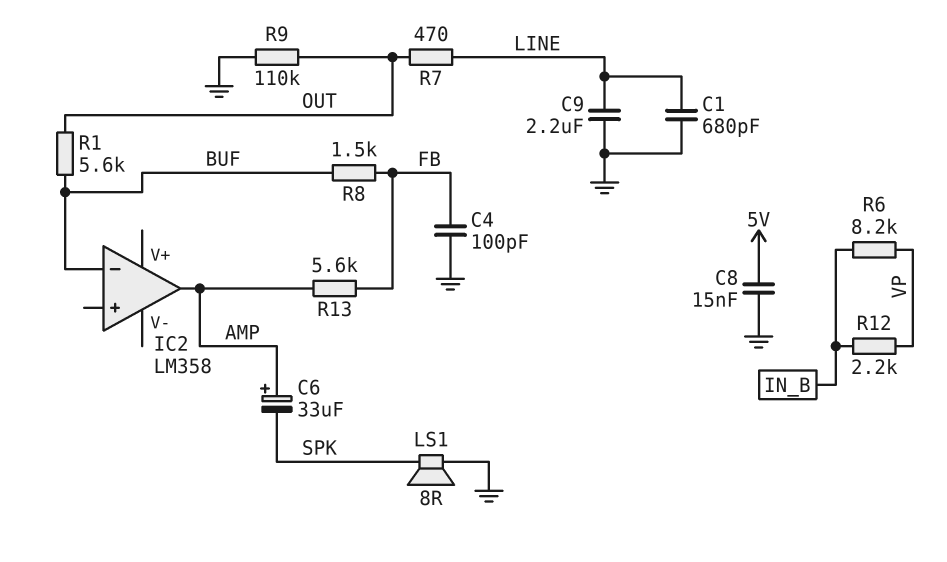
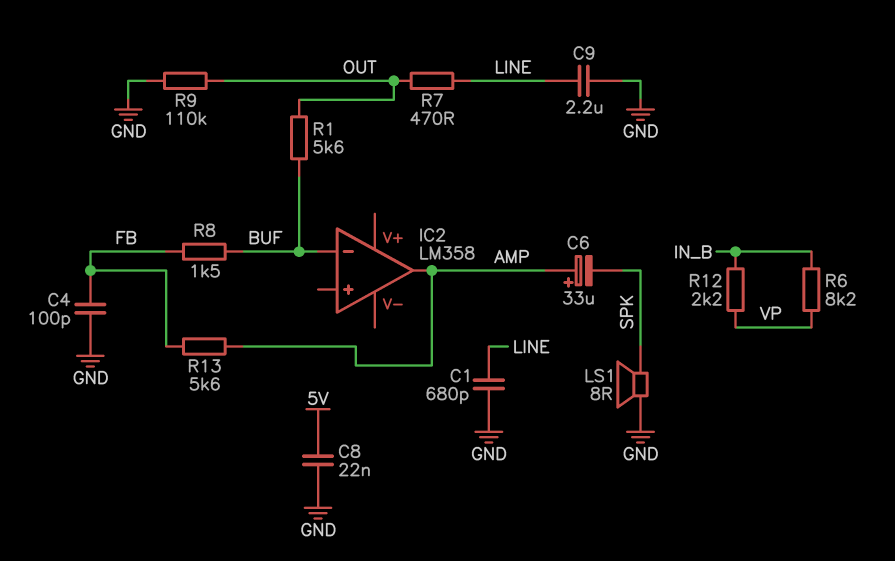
C8: 15nF (5V, GND) -> 22nF (5V, GND)

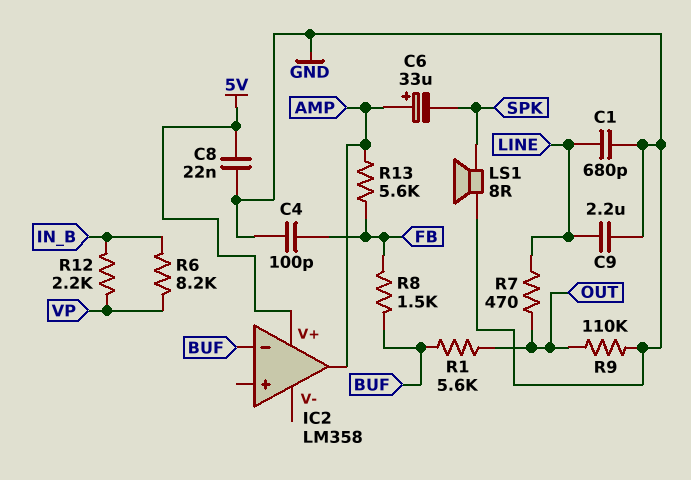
IC2 pin V+: none -> 5V

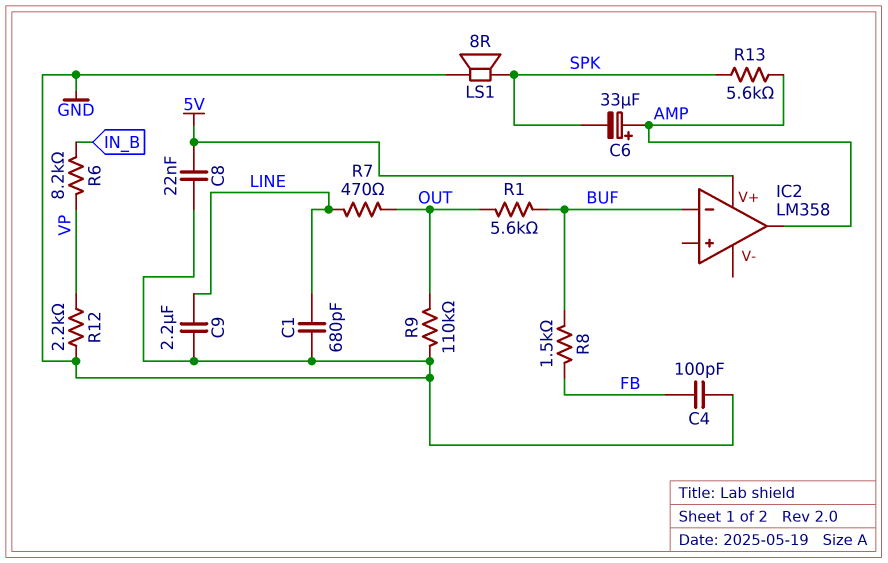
R12: 2.2k (IN_B, VP) -> 2.2k (GND, VP)
R13: 5.6k (AMP, FB) -> 5.6k (AMP, SPK)

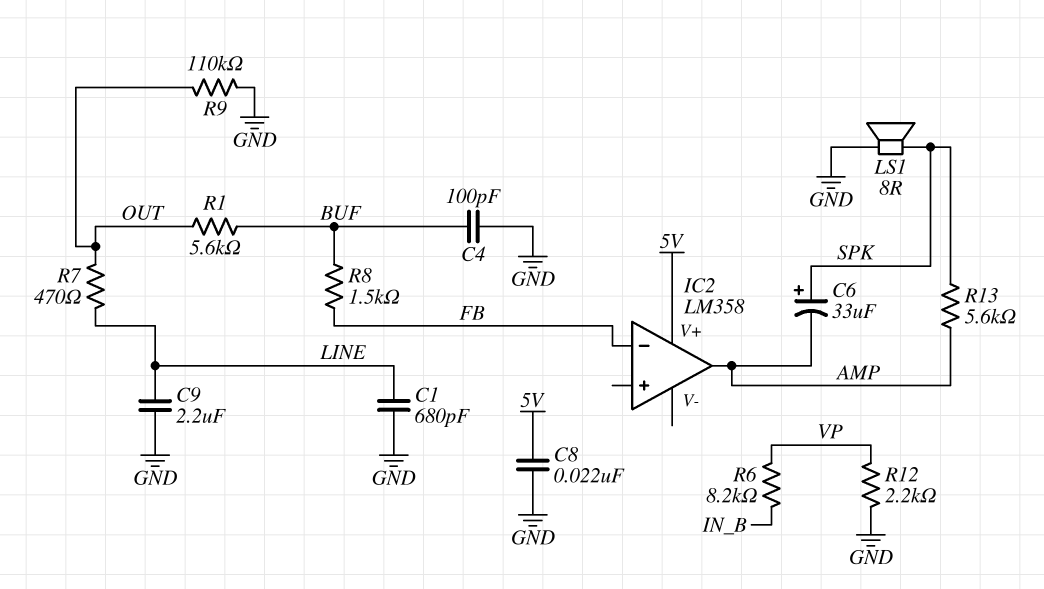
C4: 100pF (FB, GND) -> 100pF (BUF, GND)
C6: 33uF (plus AMP, minus SPK) -> 33uF (plus SPK, minus AMP)
IC2 pin in-: BUF -> FB

